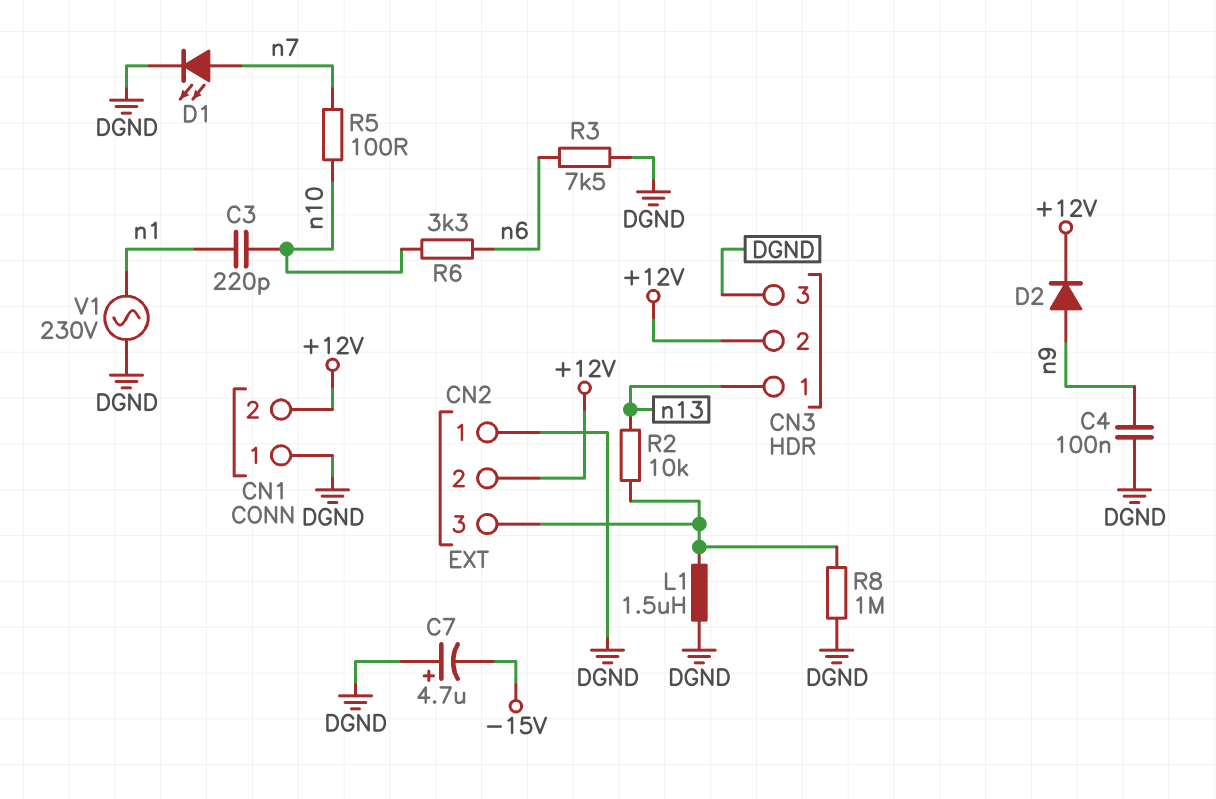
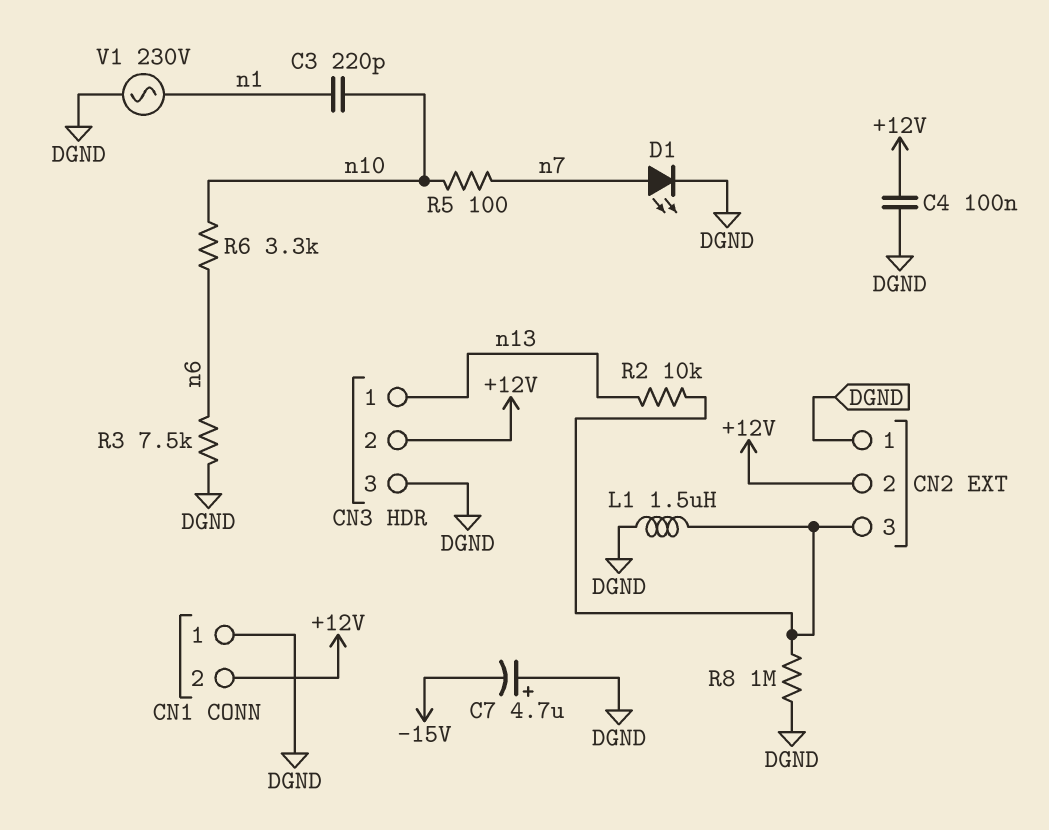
C4: 100nF (DGND, n9) -> 100nF (+12V, DGND)
D2: diode (A n9, K +12V) -> none

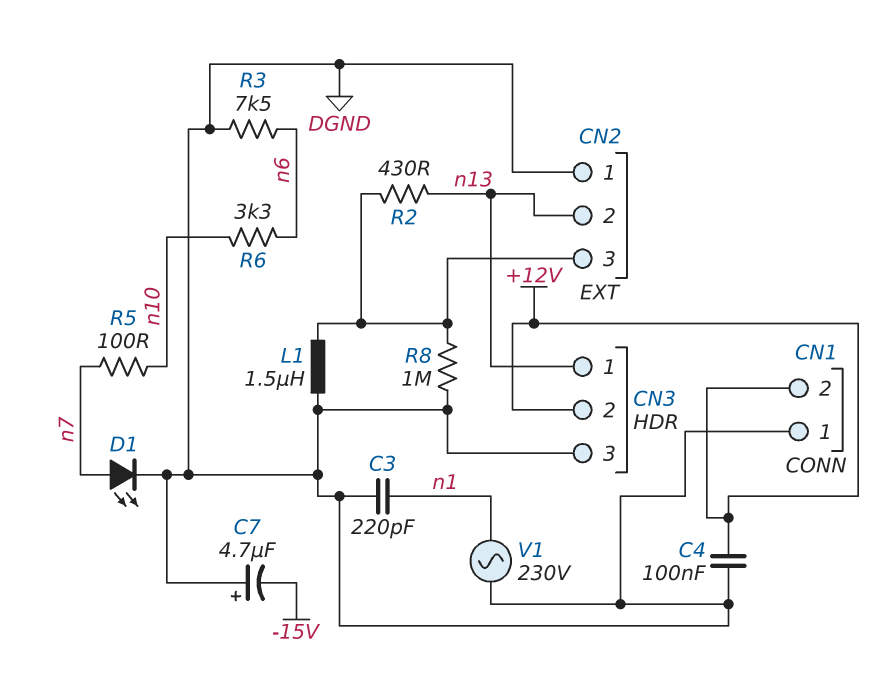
C3: 220pF (n1, n10) -> 220pF (DGND, n1)
CN2 pin 2: +12V -> n13
R2: 10k (CN2/3, n13) -> 430 (CN2/3, n13)

